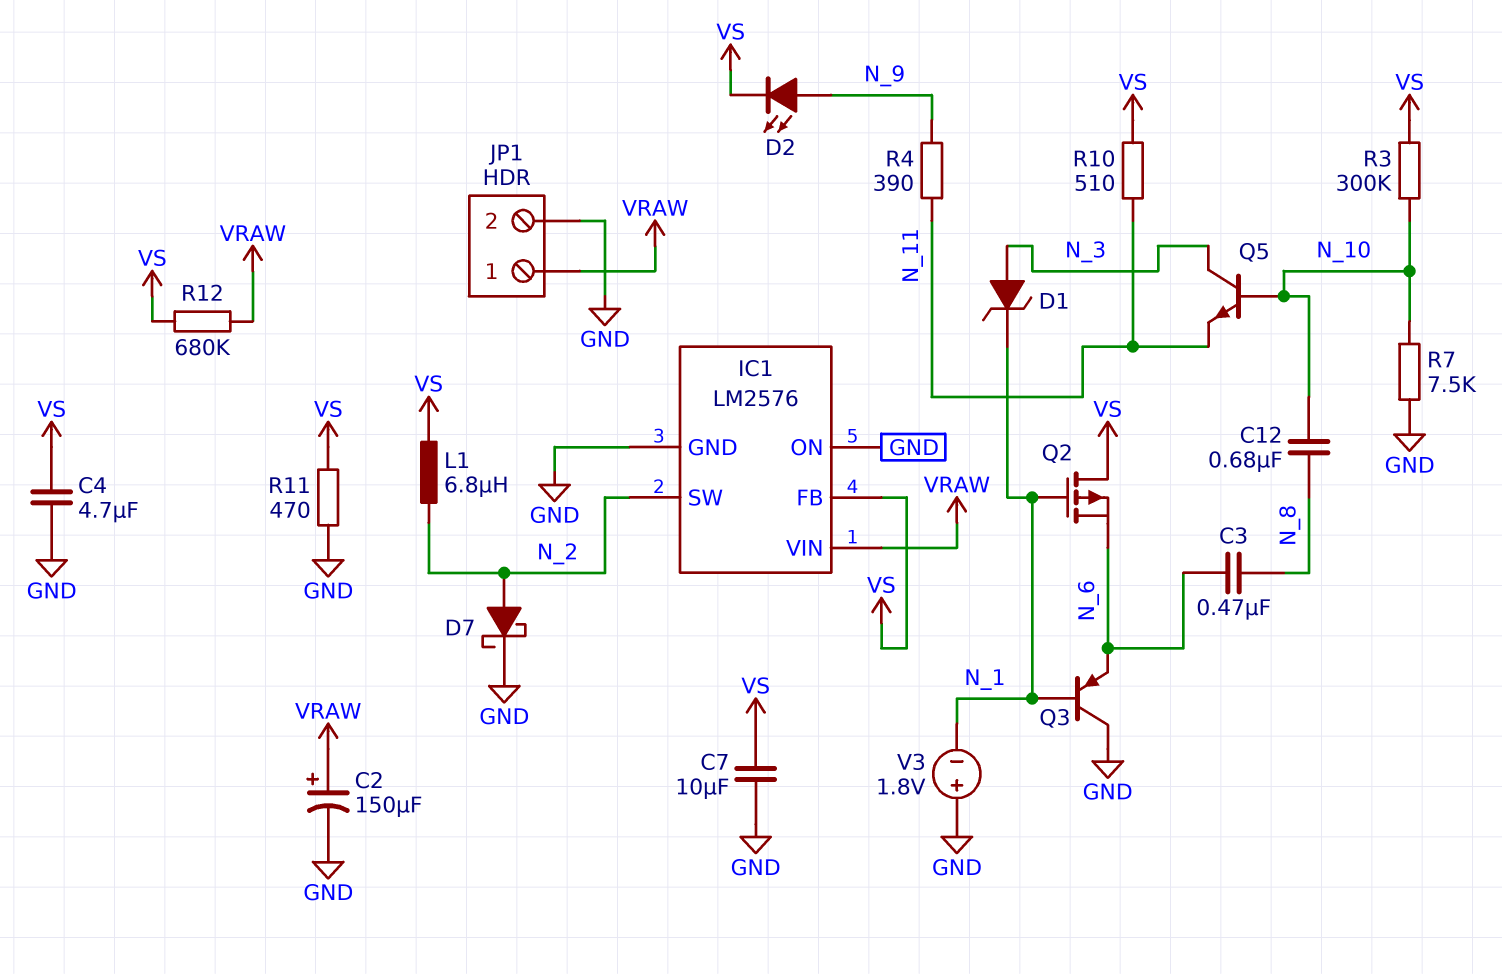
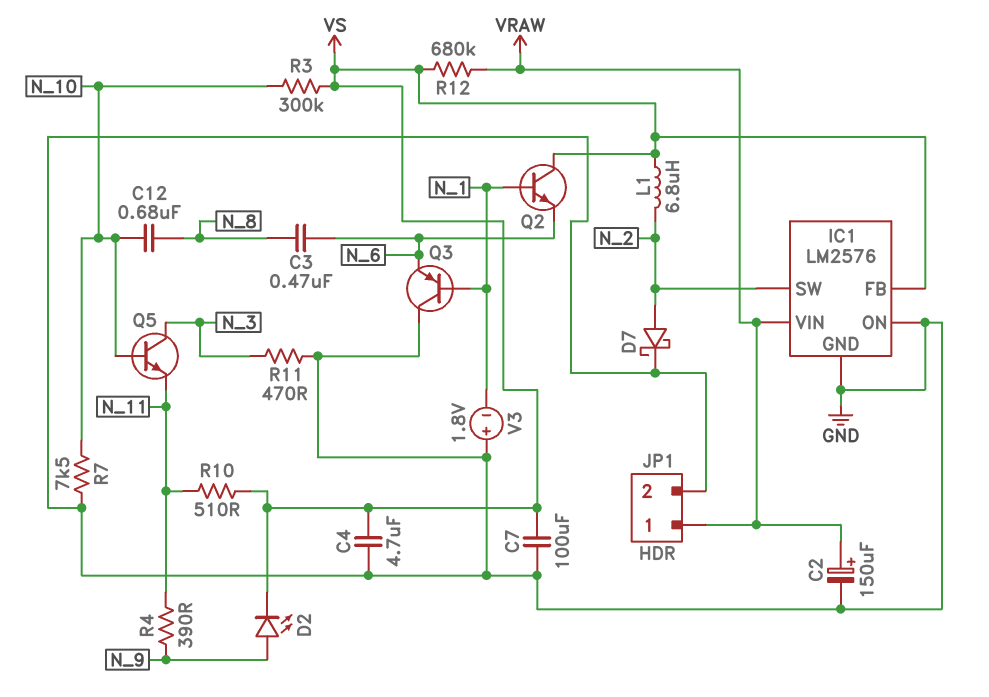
C7: 10uF (GND, VS) -> 100uF (GND, VS)
D1: zener (A N_3, K N_1) -> none
Q2: PMOS (G N_1, D VS, S N_6) -> NPN (B N_1, C VS, E N_6)
R11: 470 (GND, VS) -> 470 (GND, N_3)

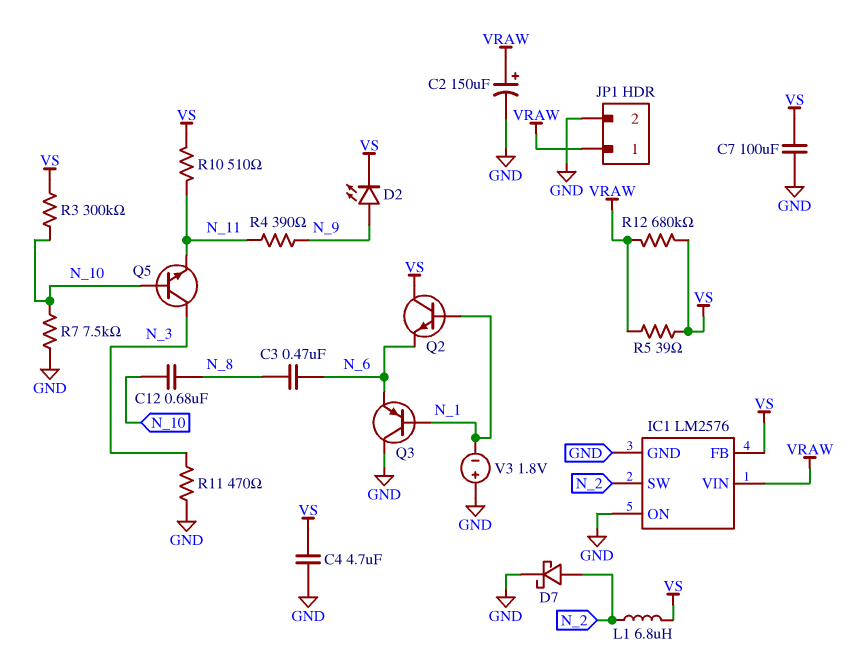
R5: none -> 39 (VRAW, VS)

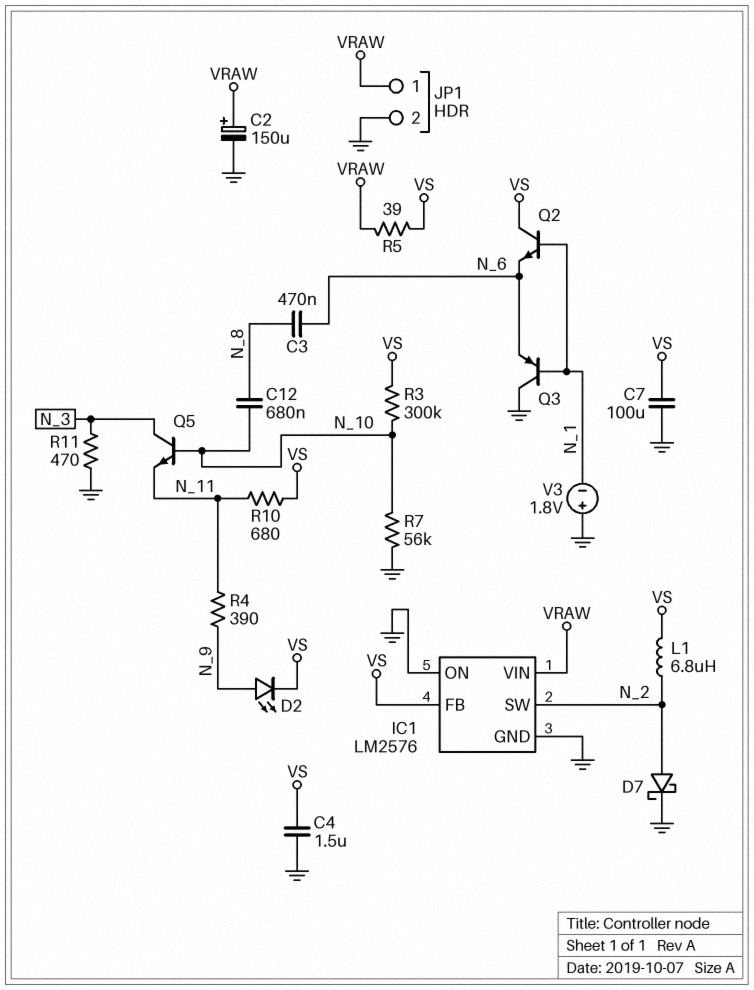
C4: 4.7uF (GND, VS) -> 1.5uF (GND, VS)
R7: 7.5k (GND, N_10) -> 56k (GND, N_10)
R10: 510 (N_11, VS) -> 680 (N_11, VS)
R12: 680k (VRAW, VS) -> none

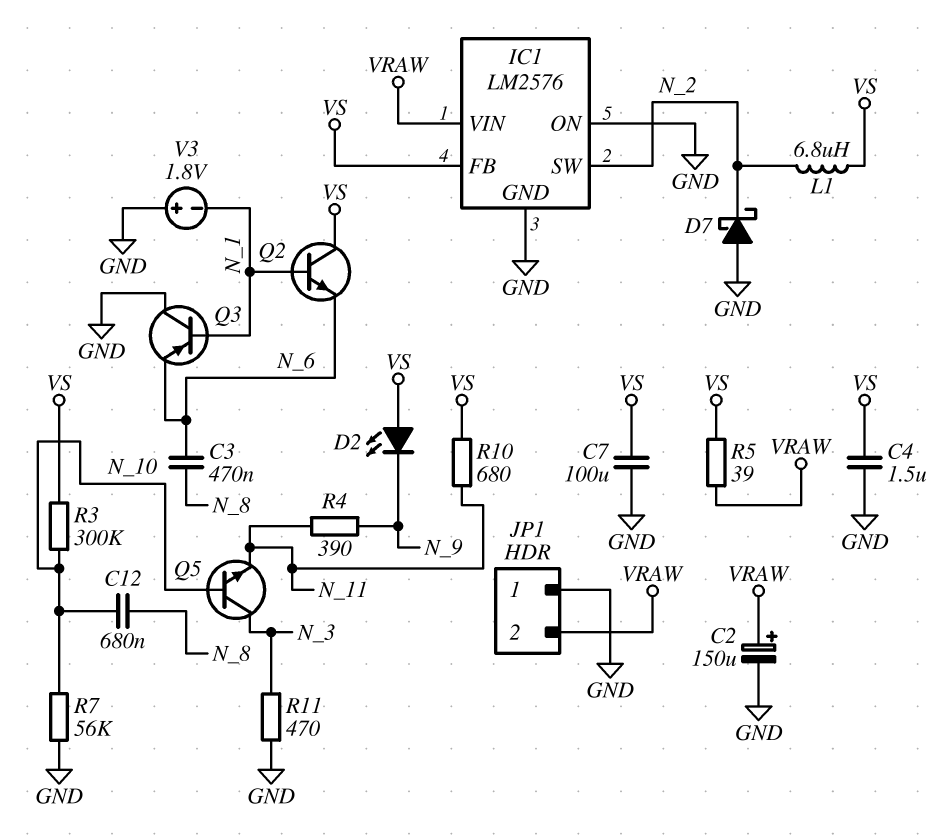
D2: LED (A N_9, K VS) -> LED (A VS, K N_9)
D7: schottky (A N_2, K GND) -> schottky (A GND, K N_2)
JP1 pin 1: VRAW -> GND
JP1 pin 2: GND -> VRAW

